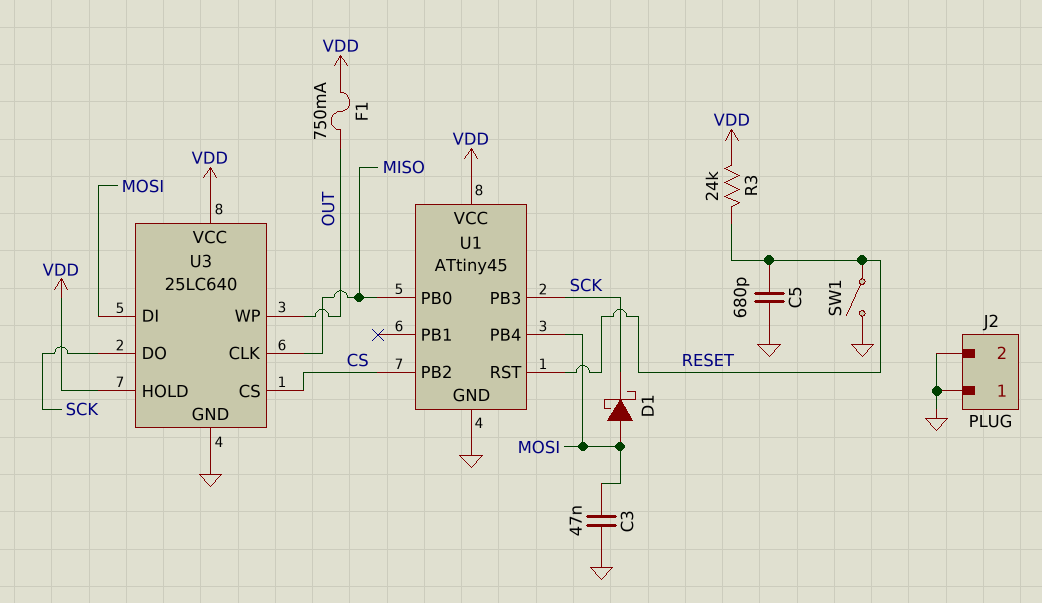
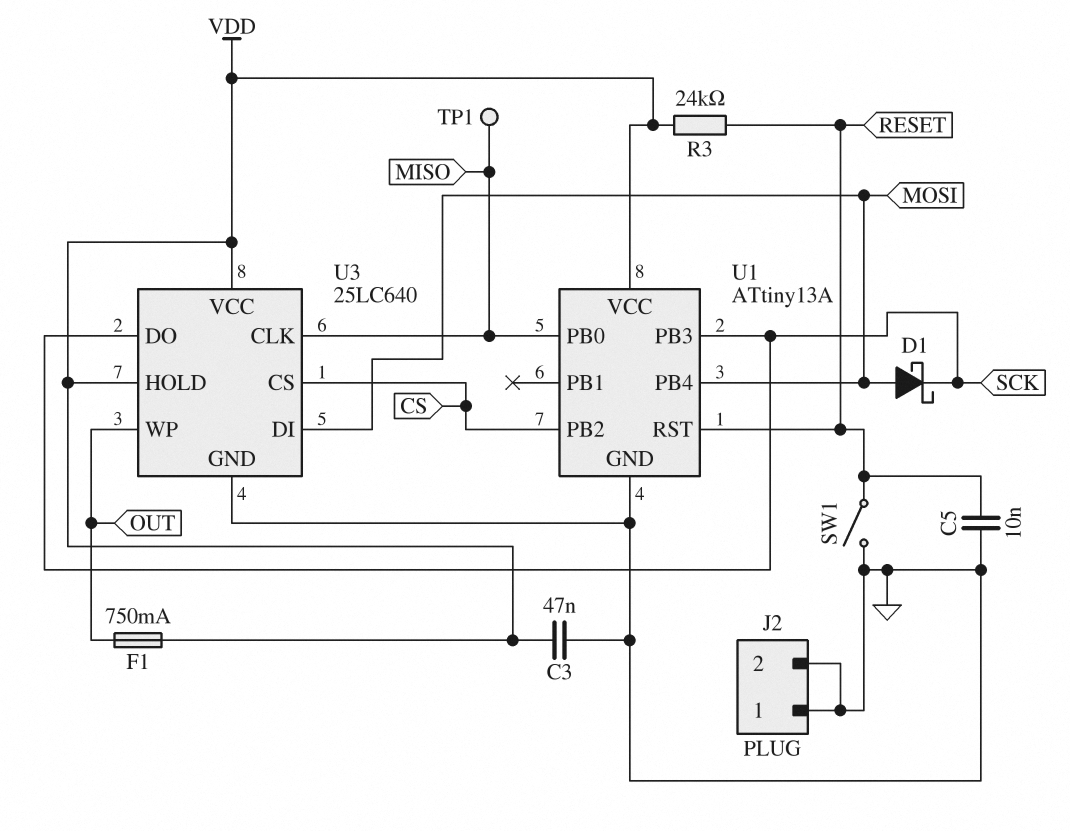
C3: 47nF (GND, MOSI) -> 47nF (GND, VDD)
C5: 680pF (GND, RESET) -> 10nF (GND, RESET)
TP1: none -> test point (MISO)
U1: ATtiny45 -> ATtiny13A

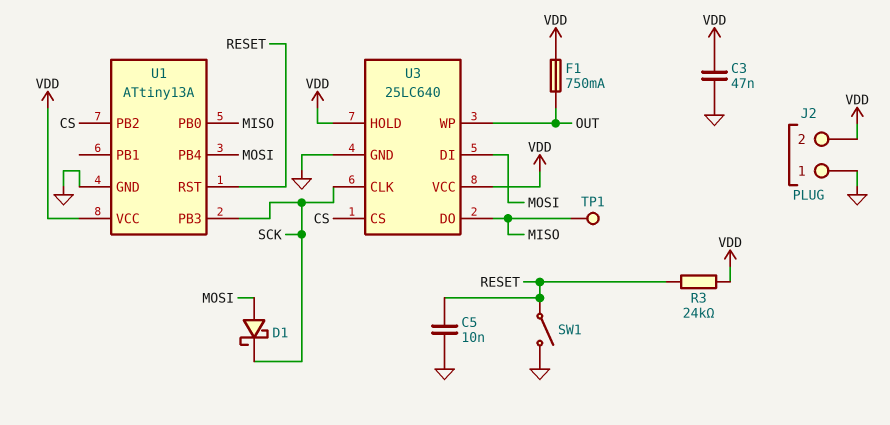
J2 pin 2: GND -> VDD
U3 pin CLK: MISO -> SCK
U3 pin DO: SCK -> MISO

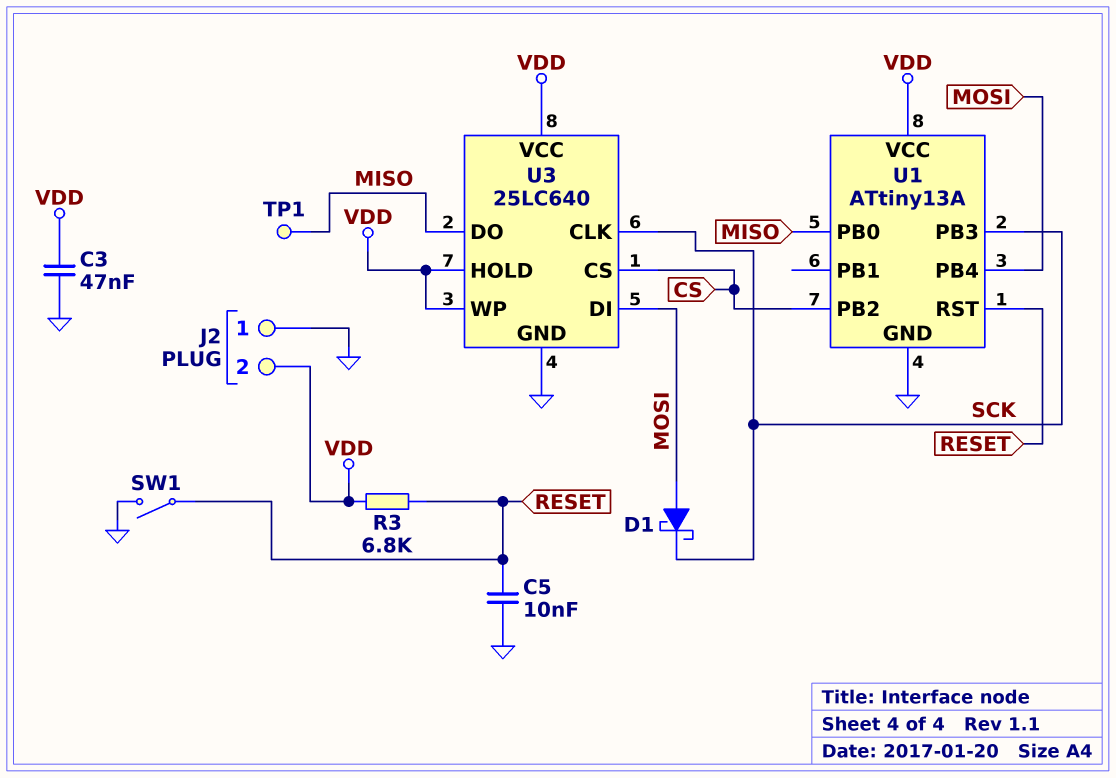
F1: 750mA (OUT, VDD) -> none
R3: 24k (RESET, VDD) -> 6.8k (RESET, VDD)
U3 pin WP: OUT -> VDD

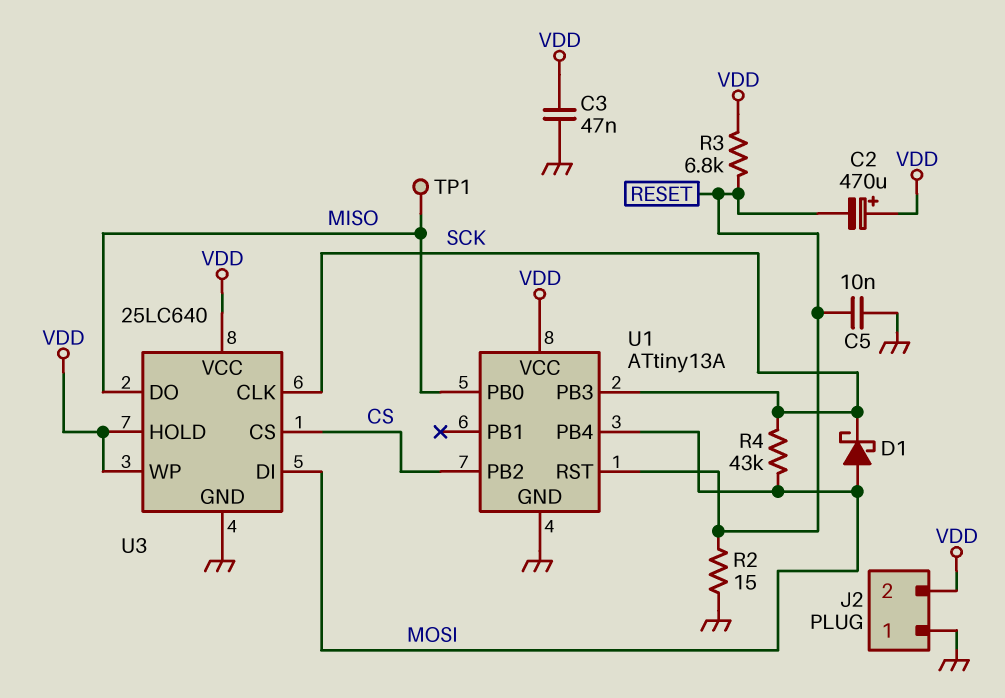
C2: none -> 470uF (plus VDD, minus RESET)
R2: none -> 15 (GND, RESET)
R4: none -> 43k (MOSI, SCK)
SW1: switch (GND, RESET) -> none

